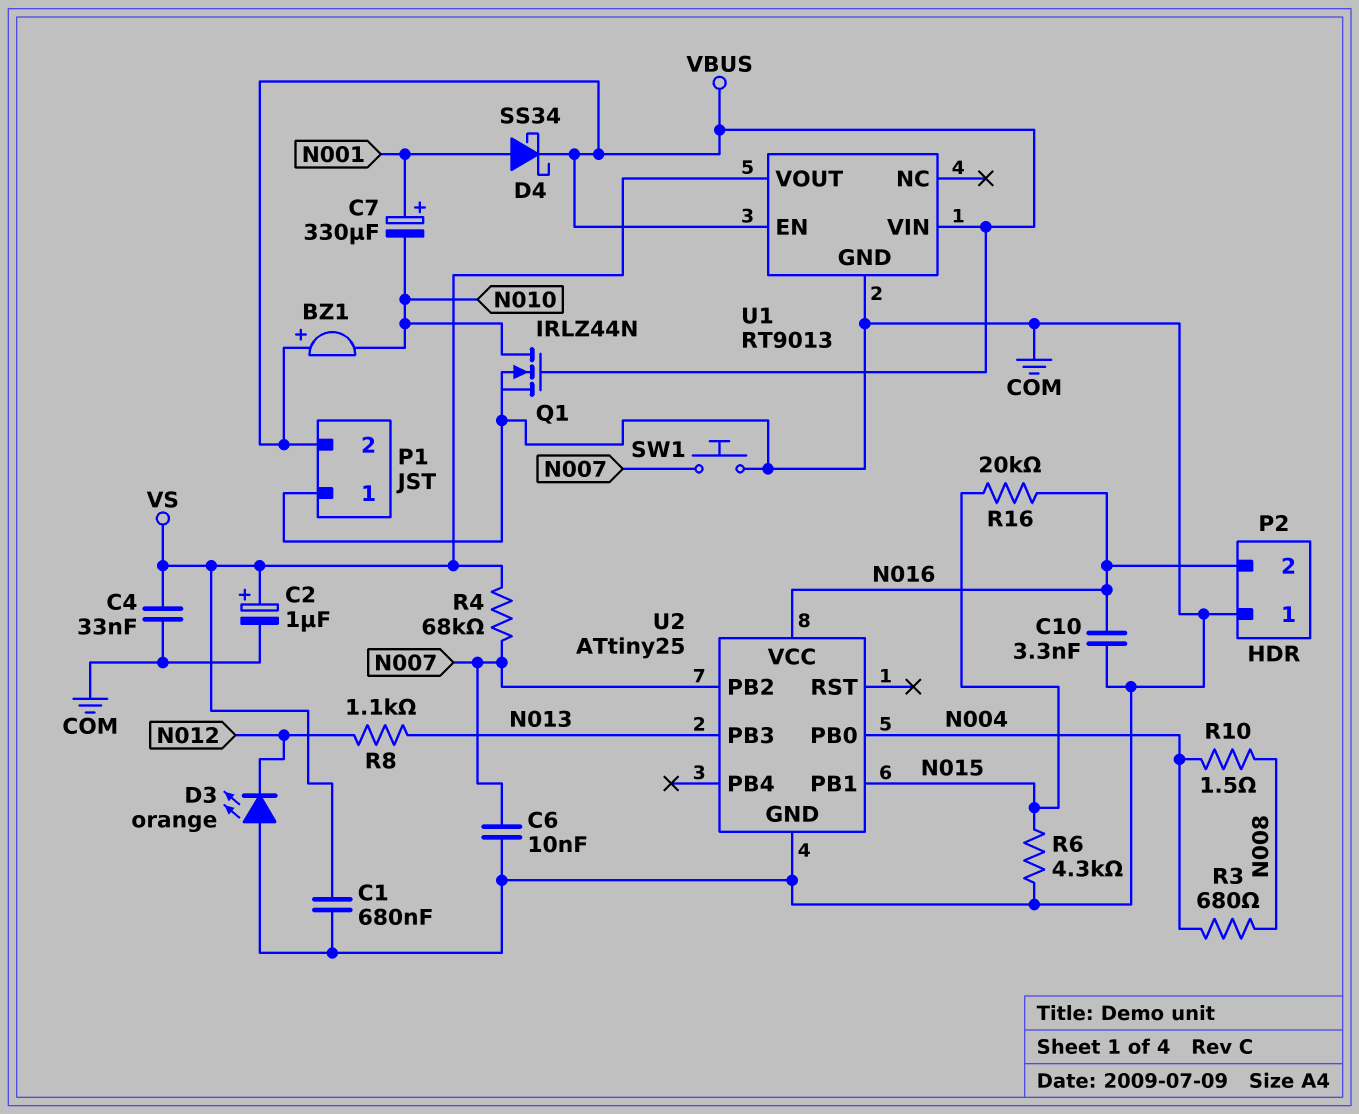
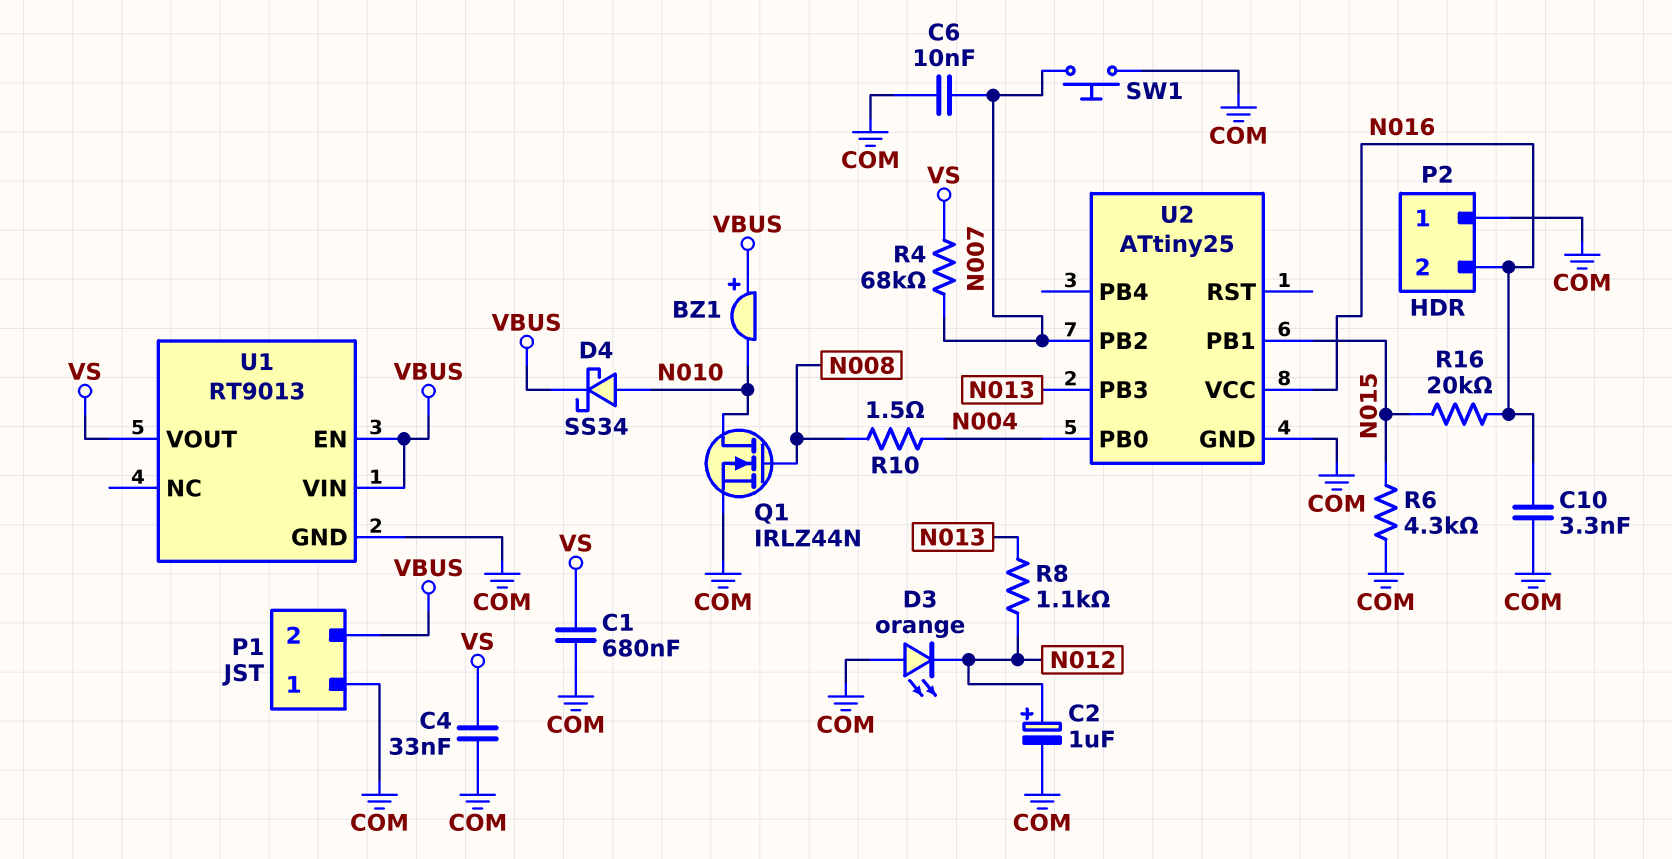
C2: 1uF (plus VS, minus COM) -> 1uF (plus N012, minus COM)
C7: 330uF (plus N001, minus N010) -> none
D4: schottky SS34 (A N001, K VBUS) -> schottky SS34 (A N010, K VBUS)
Q1: NMOS IRLZ44N (G VBUS, D N010, S COM) -> NMOS IRLZ44N (G N008, D N010, S COM)
R3: 680 (N004, N008) -> none

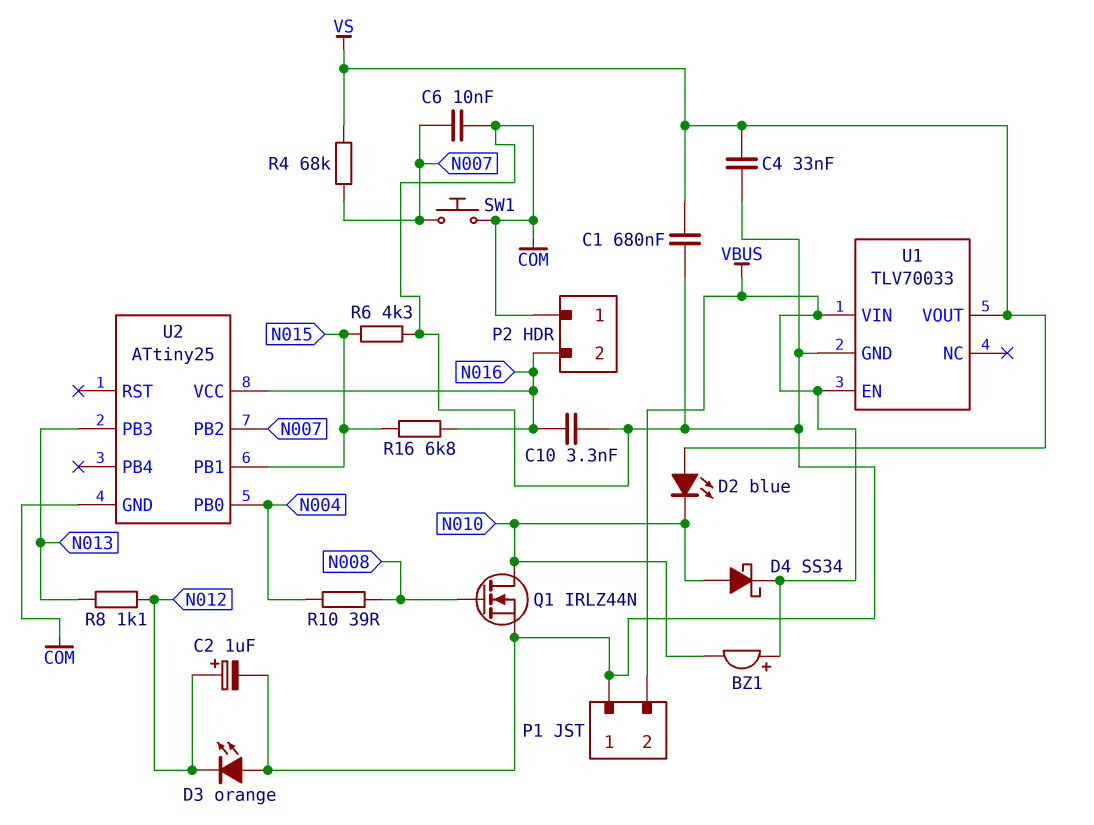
D2: none -> LED blue (A VS, K N010)
R10: 1.5 (N004, N008) -> 39 (N004, N008)
R16: 20k (N015, N016) -> 6.8k (N015, N016)
U1: RT9013 -> TLV70033

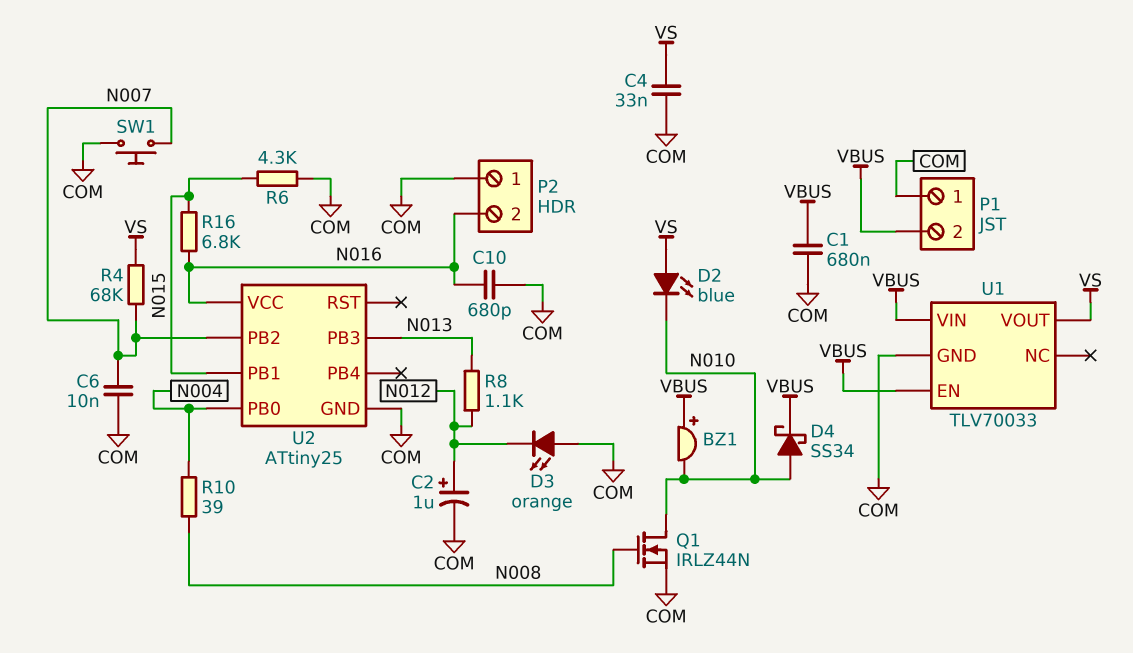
C1: 680nF (COM, VS) -> 680nF (COM, VBUS)
C10: 3.3nF (COM, N016) -> 680pF (COM, N016)

